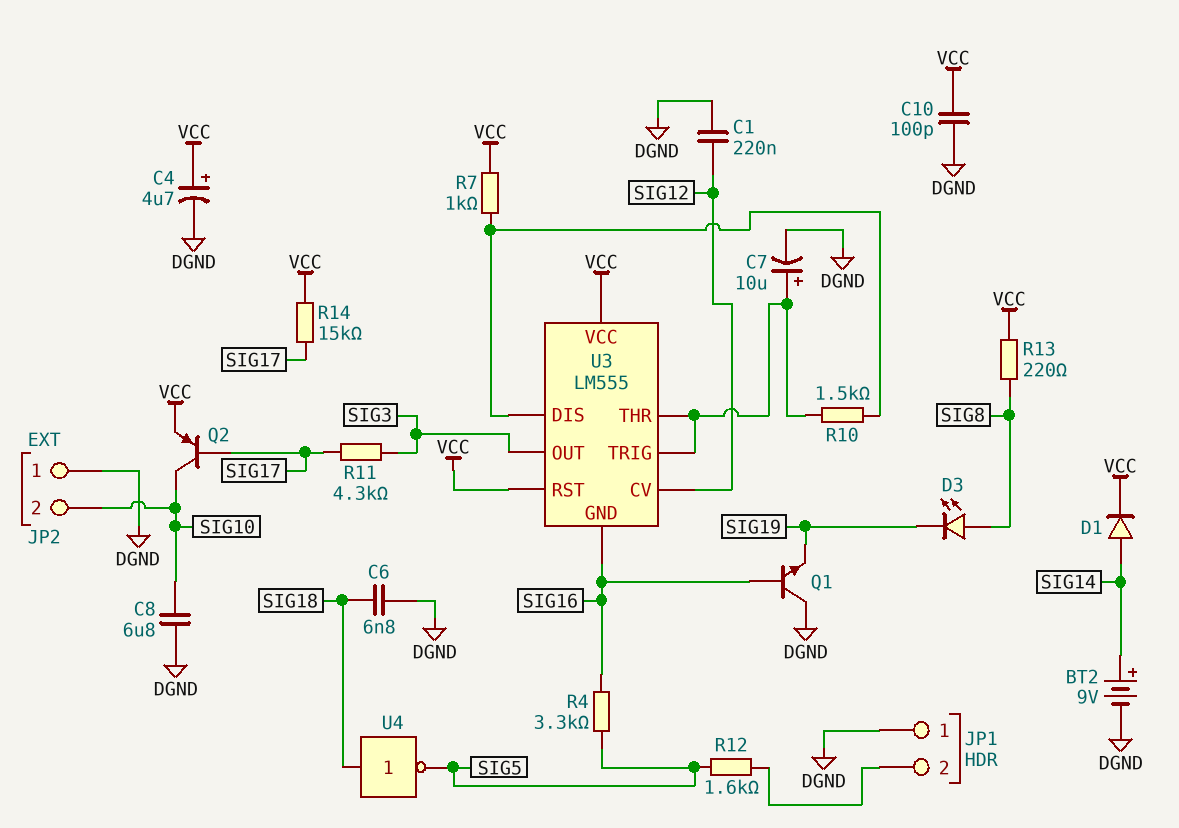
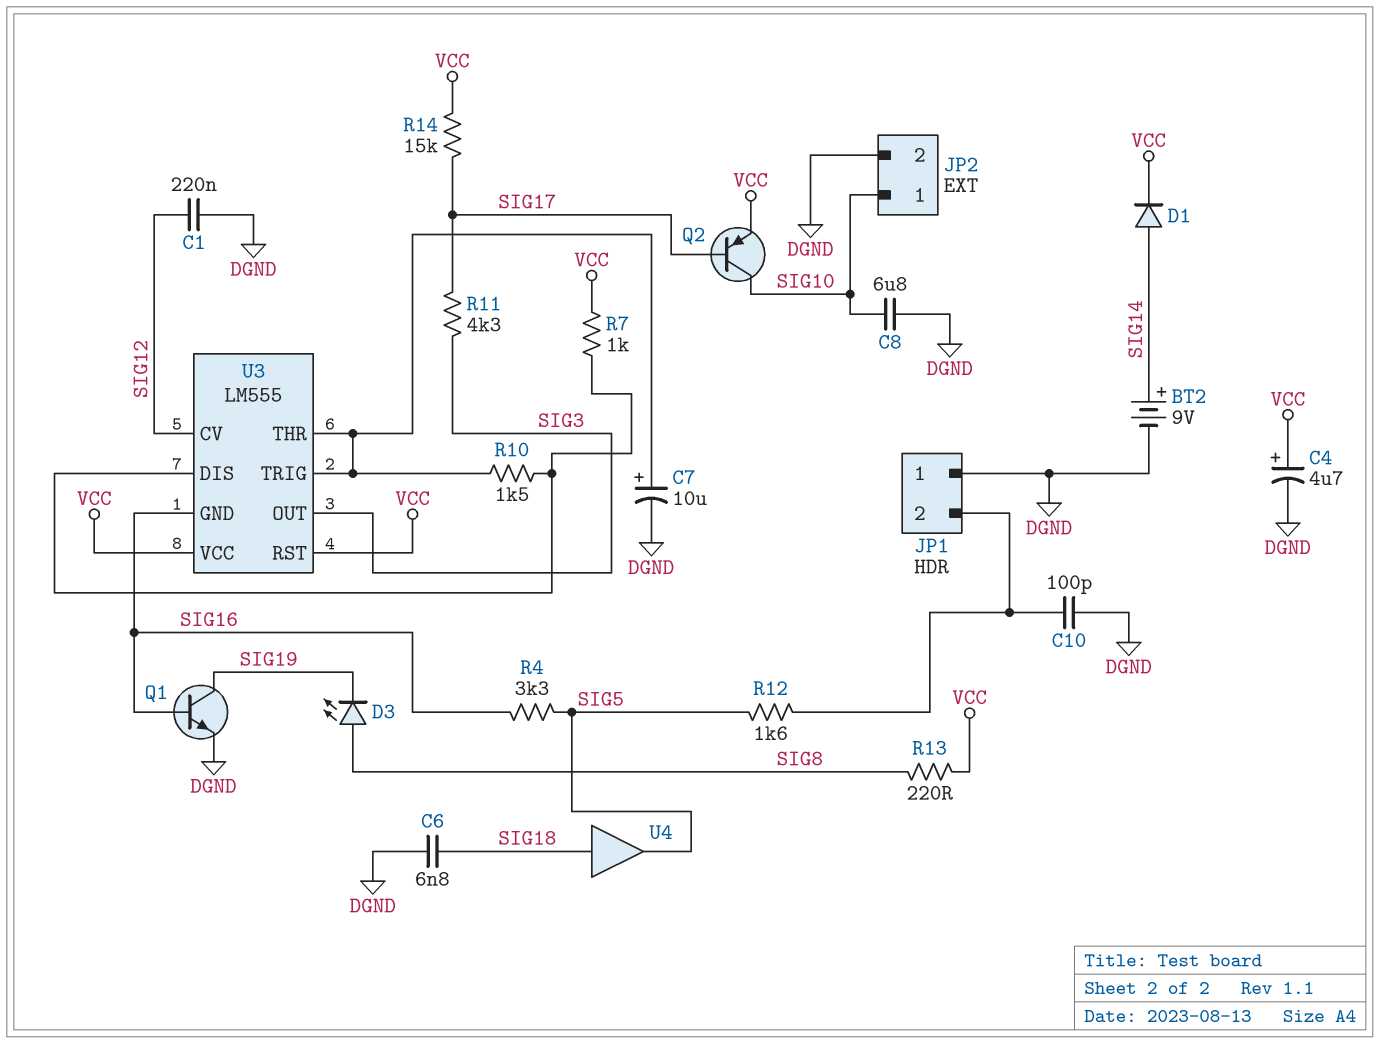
C10: 100pF (DGND, VCC) -> 100pF (DGND, JP1/2)
JP2 pin 1: DGND -> SIG10
JP2 pin 2: SIG10 -> DGND
Q1: NPN (B SIG16, C DGND, E SIG19) -> NPN (B SIG16, C SIG19, E DGND)
U4: NOT (in SIG18, out SIG5) -> buffer (in SIG18, out SIG5)

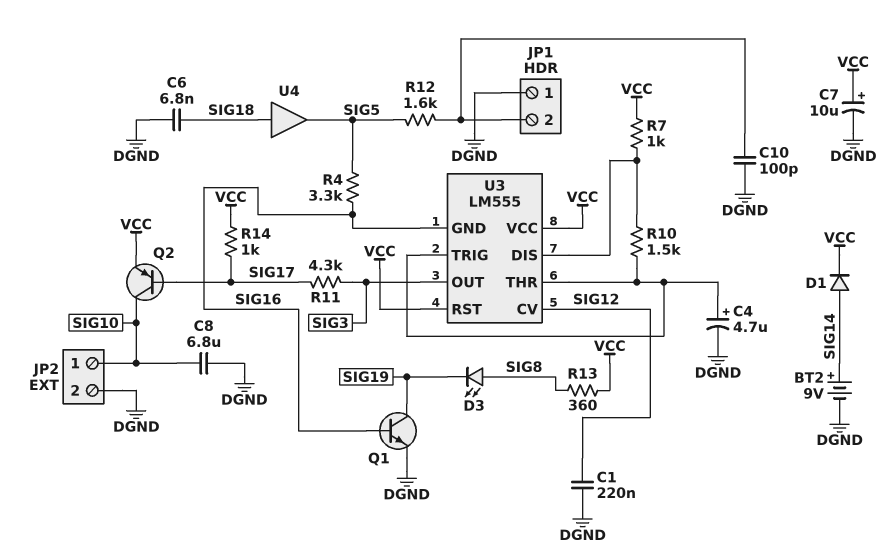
C4: 4.7uF (plus VCC, minus DGND) -> 4.7uF (plus U3/THR, minus DGND)
C7: 10uF (plus U3/THR, minus DGND) -> 10uF (plus VCC, minus DGND)
R13: 220 (SIG8, VCC) -> 360 (SIG8, VCC)
R14: 15k (SIG17, VCC) -> 1k (SIG17, VCC)

